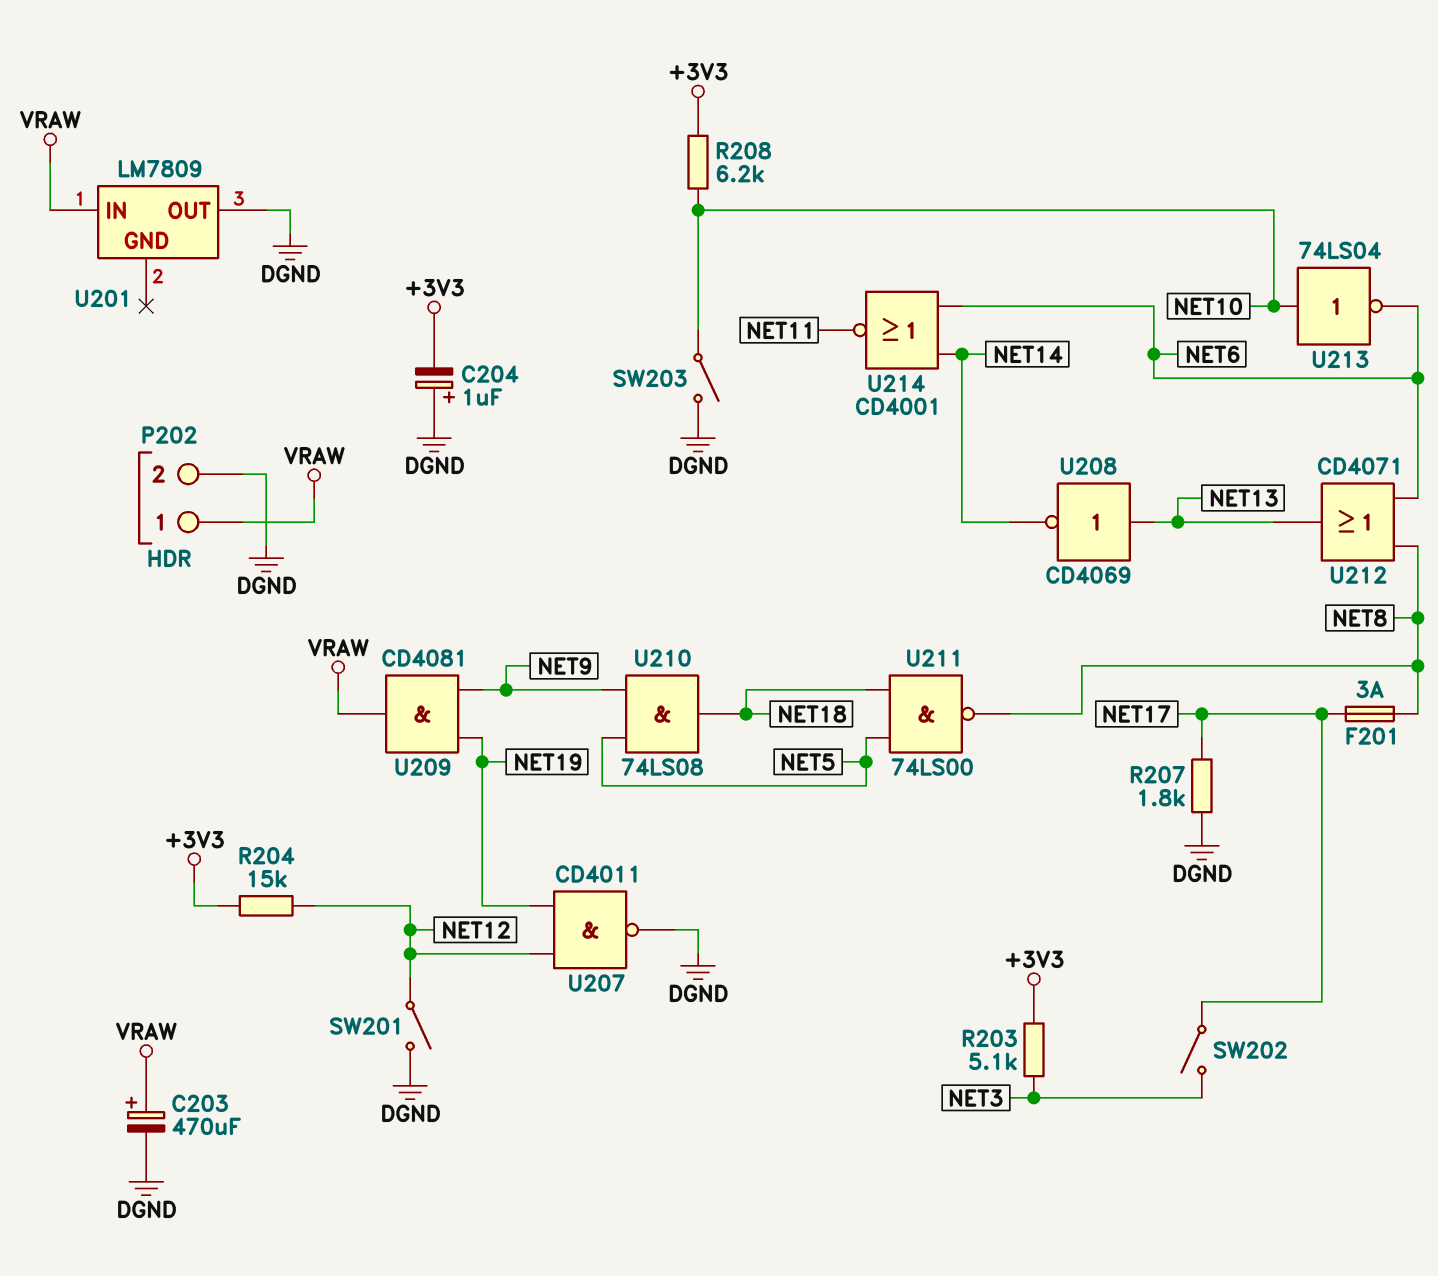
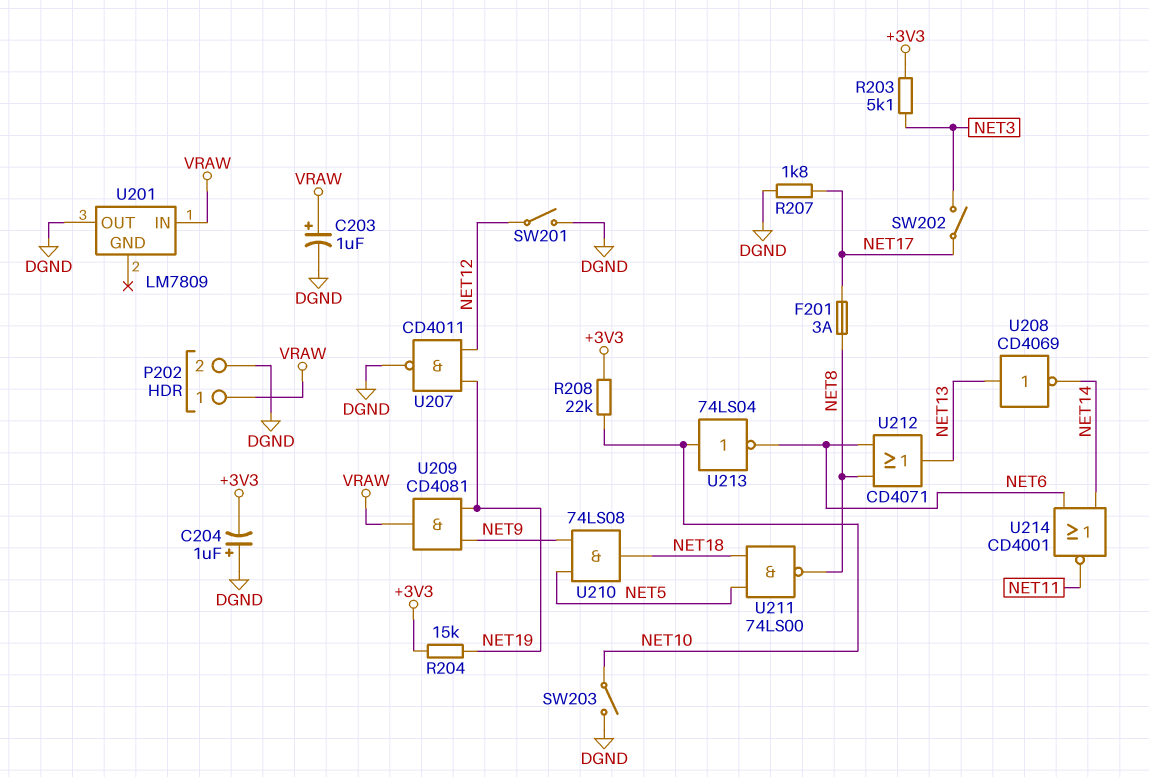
C203: 470uF (plus VRAW, minus DGND) -> 1uF (plus VRAW, minus DGND)
R204: 15k (+3V3, NET12) -> 15k (+3V3, NET19)
R208: 6.2k (+3V3, NET10) -> 22k (+3V3, NET10)

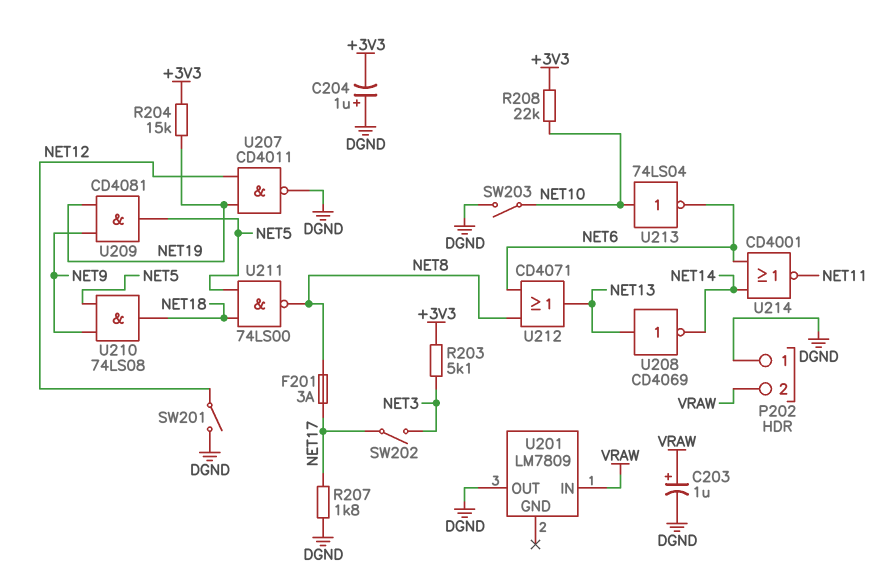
P202 pin 1: VRAW -> DGND
P202 pin 2: DGND -> VRAW
U209: AND CD4081 (in NET9, in NET19, out VRAW) -> AND CD4081 (in NET9, in NET19, out NET5)

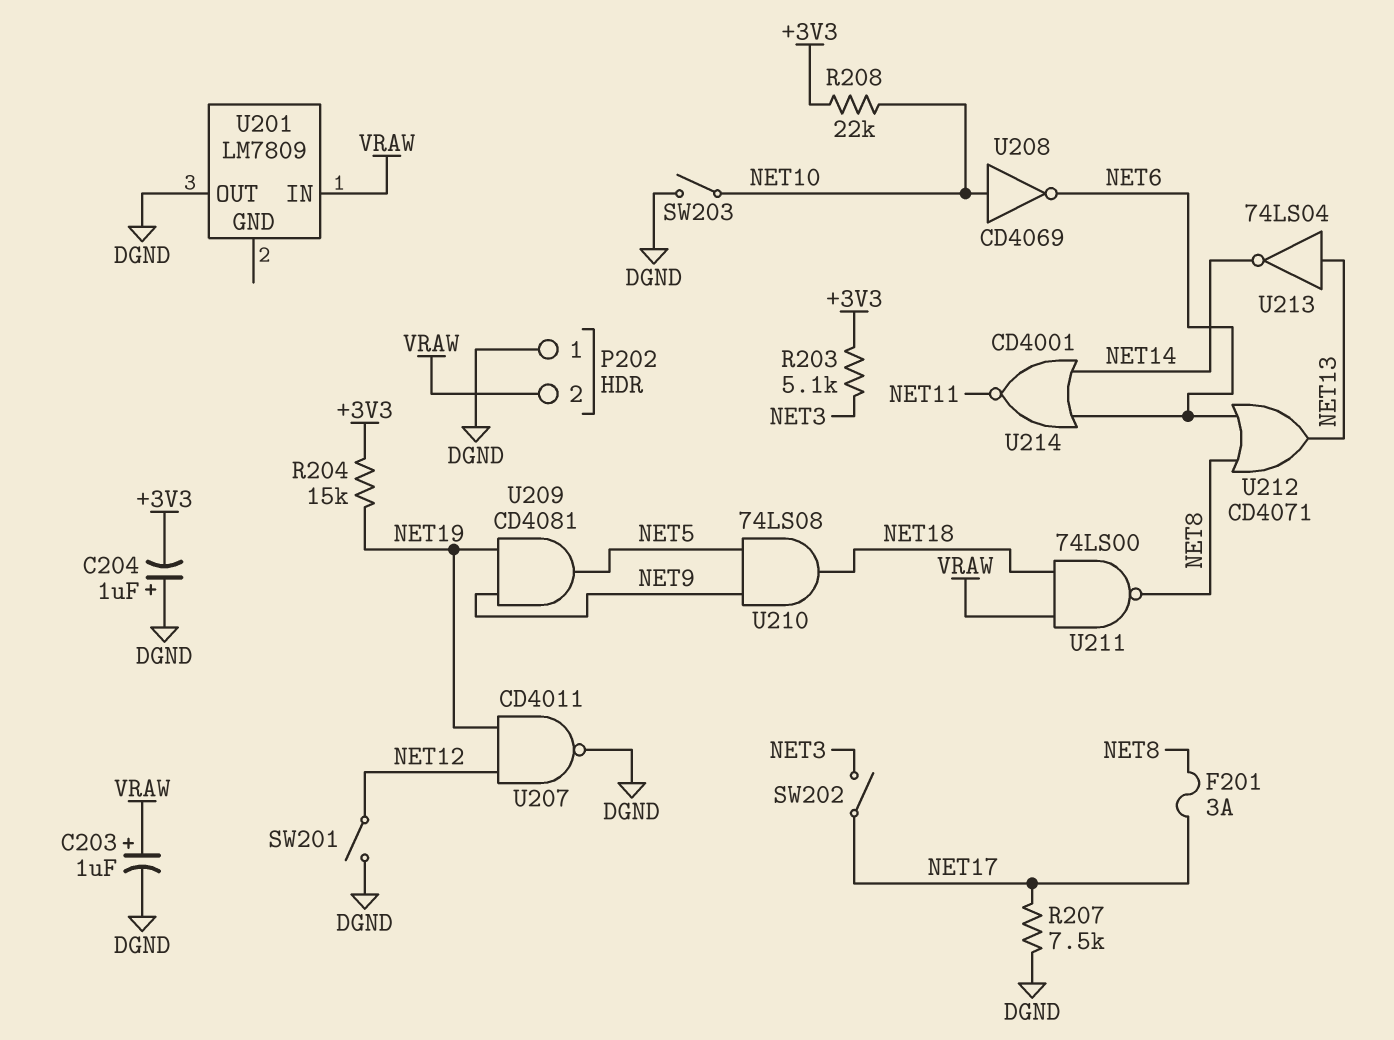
R207: 1.8k (DGND, NET17) -> 7.5k (DGND, NET17)
U208: NOT CD4069 (in NET13, out NET14) -> NOT CD4069 (in NET10, out NET6)
U211: NAND 74LS00 (in NET5, in NET18, out NET8) -> NAND 74LS00 (in NET18, in VRAW, out NET8)
U213: NOT 74LS04 (in NET10, out NET6) -> NOT 74LS04 (in NET13, out NET14)

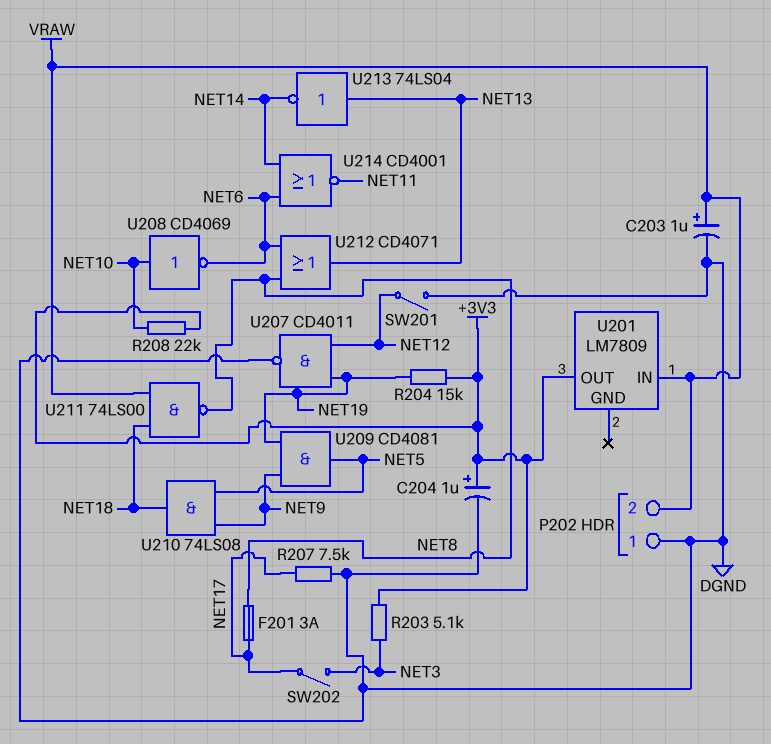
C204: 1uF (plus DGND, minus +3V3) -> 1uF (plus +3V3, minus DGND)
SW203: switch (DGND, NET10) -> none
U201 pin OUT: DGND -> +3V3

